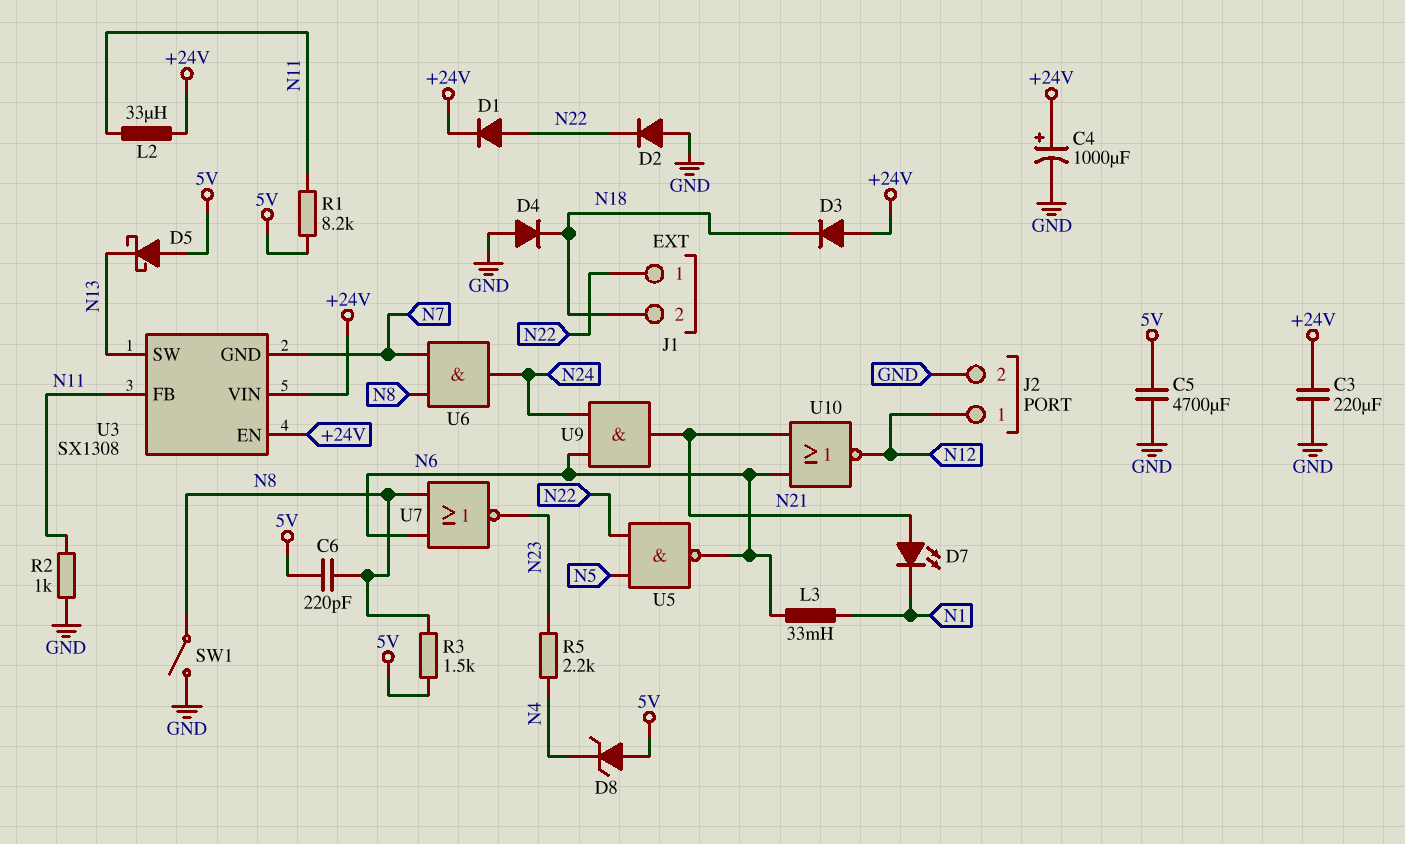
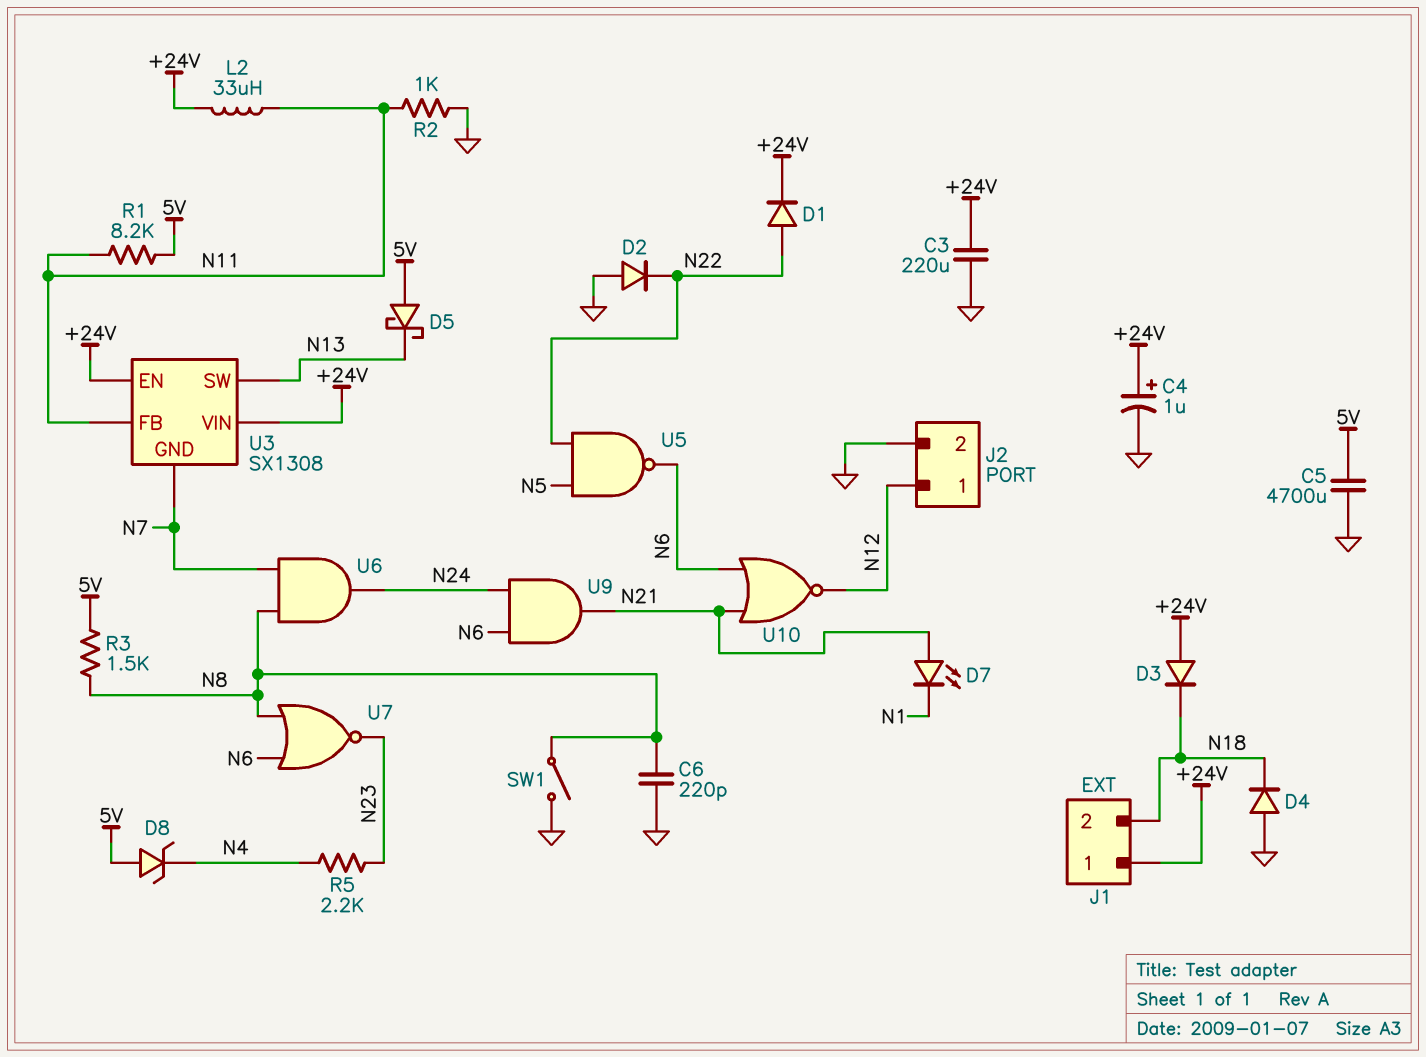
C4: 1000uF (plus +24V, minus GND) -> 1uF (plus +24V, minus GND)
C6: 220pF (5V, N8) -> 220pF (GND, N8)
J1 pin 1: N22 -> +24V
L3: 33mH (N1, N6) -> none

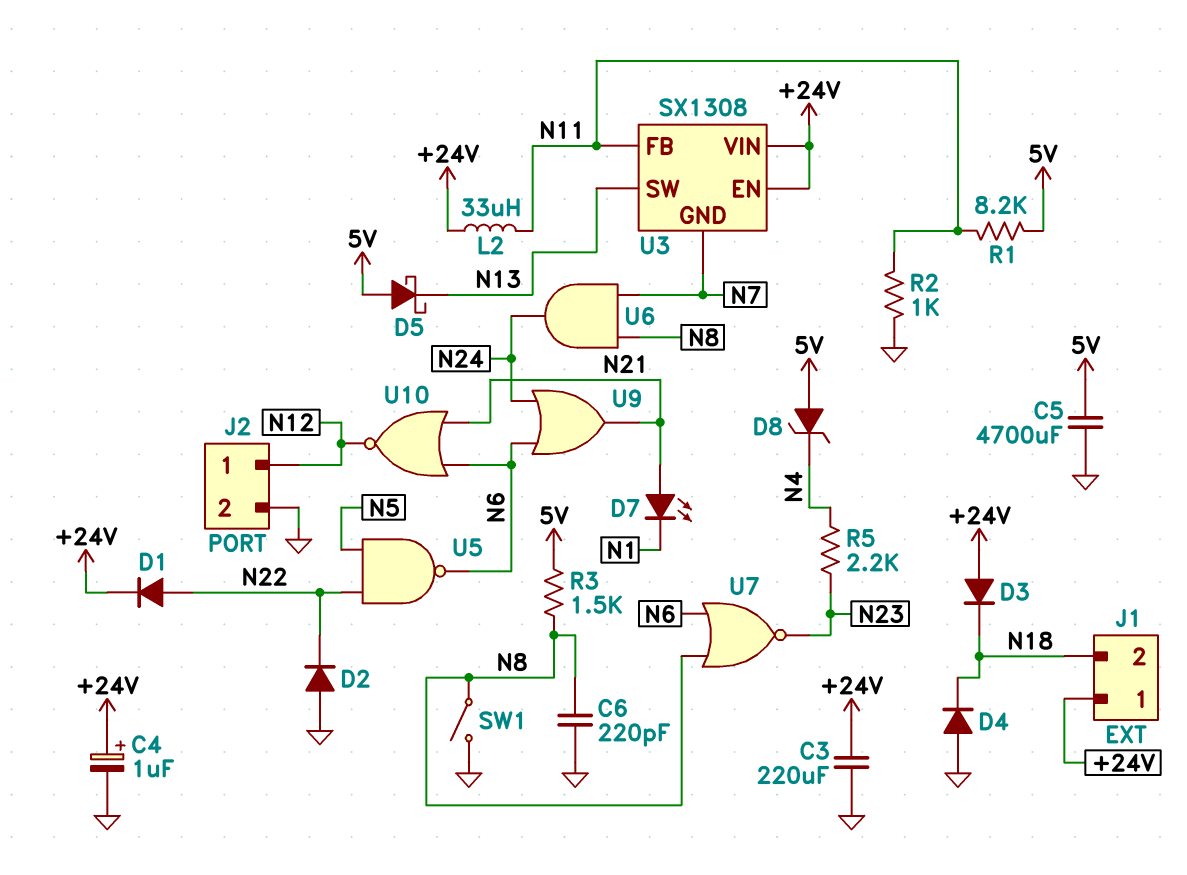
U9: AND (in N6, in N24, out N21) -> OR (in N6, in N24, out N21)

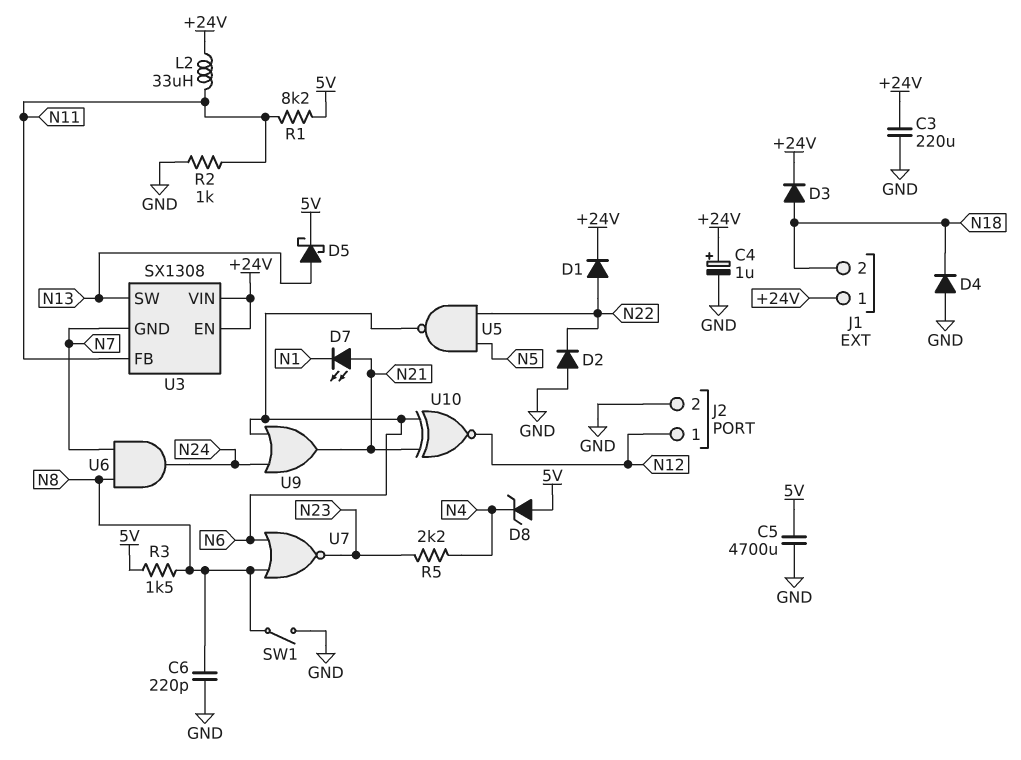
D3: diode (A +24V, K N18) -> diode (A N18, K +24V)
D5: schottky (A 5V, K N13) -> schottky (A N13, K 5V)
U10: NOR (in N6, in N21, out N12) -> XNOR (in N6, in N21, out N12)

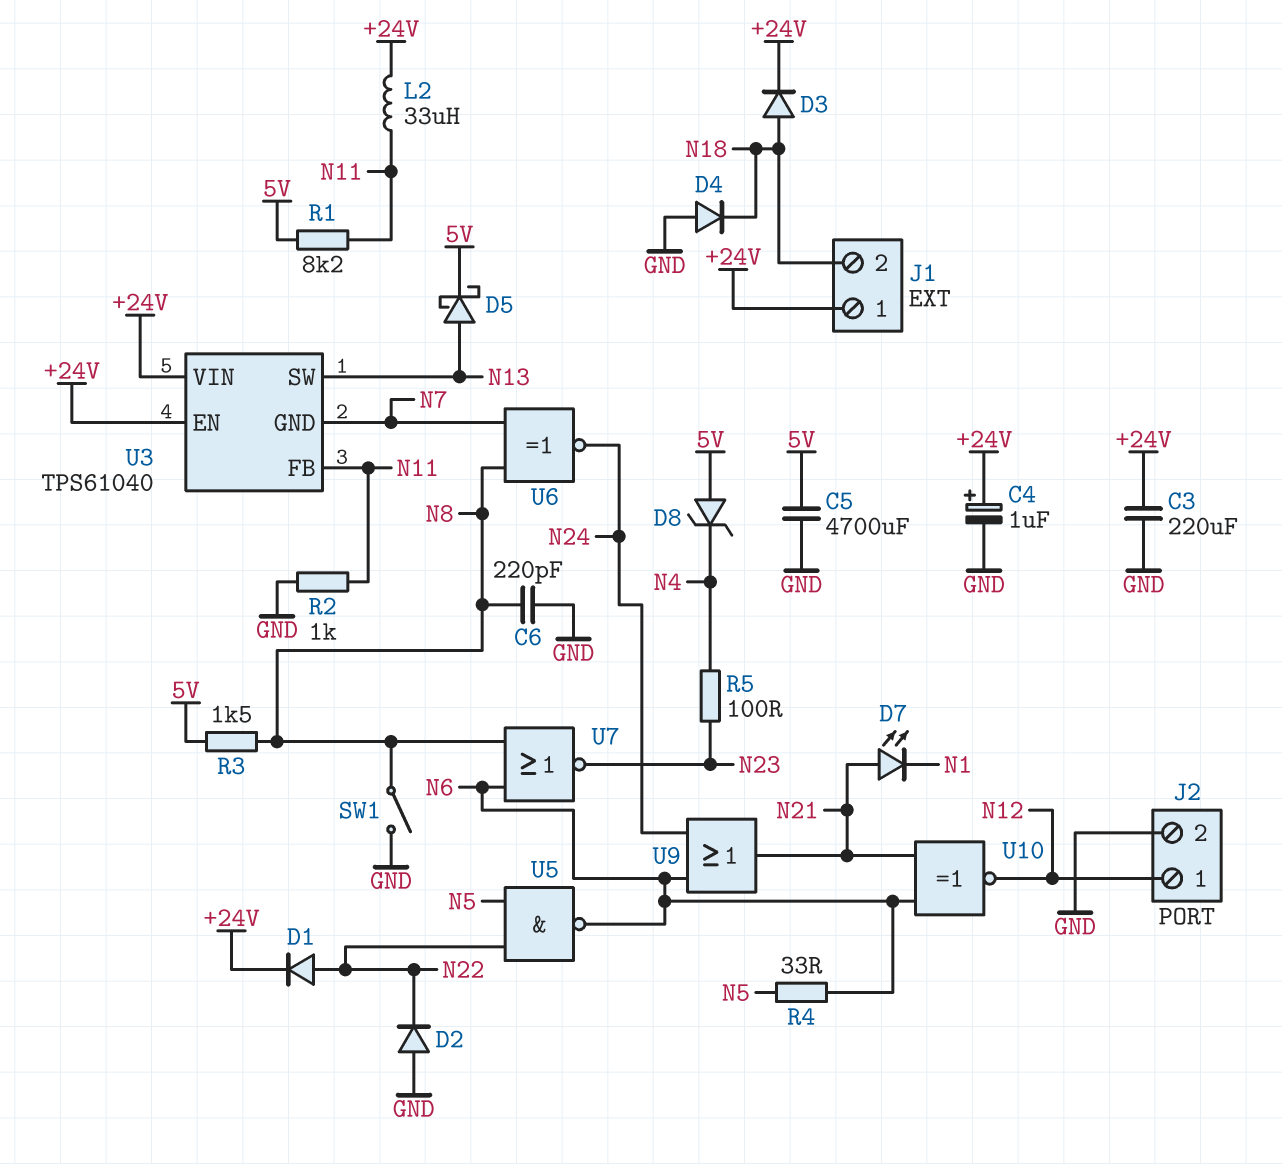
R4: none -> 33 (N5, N6)
R5: 2.2k (N4, N23) -> 100 (N4, N23)
U3: SX1308 -> TPS61040
U6: AND (in N7, in N8, out N24) -> XNOR (in N7, in N8, out N24)

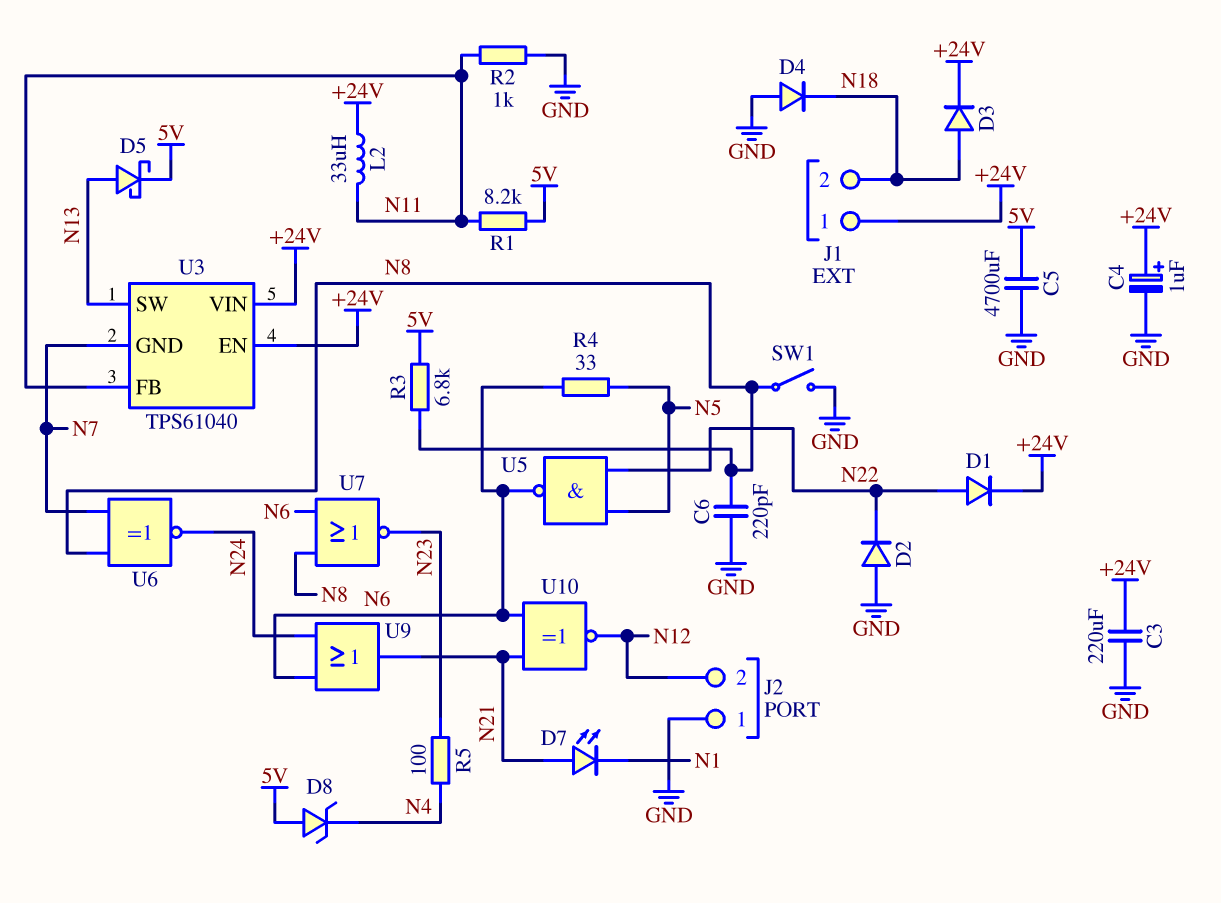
J2 pin 1: N12 -> GND
J2 pin 2: GND -> N12
R3: 1.5k (5V, N8) -> 6.8k (5V, N8)

